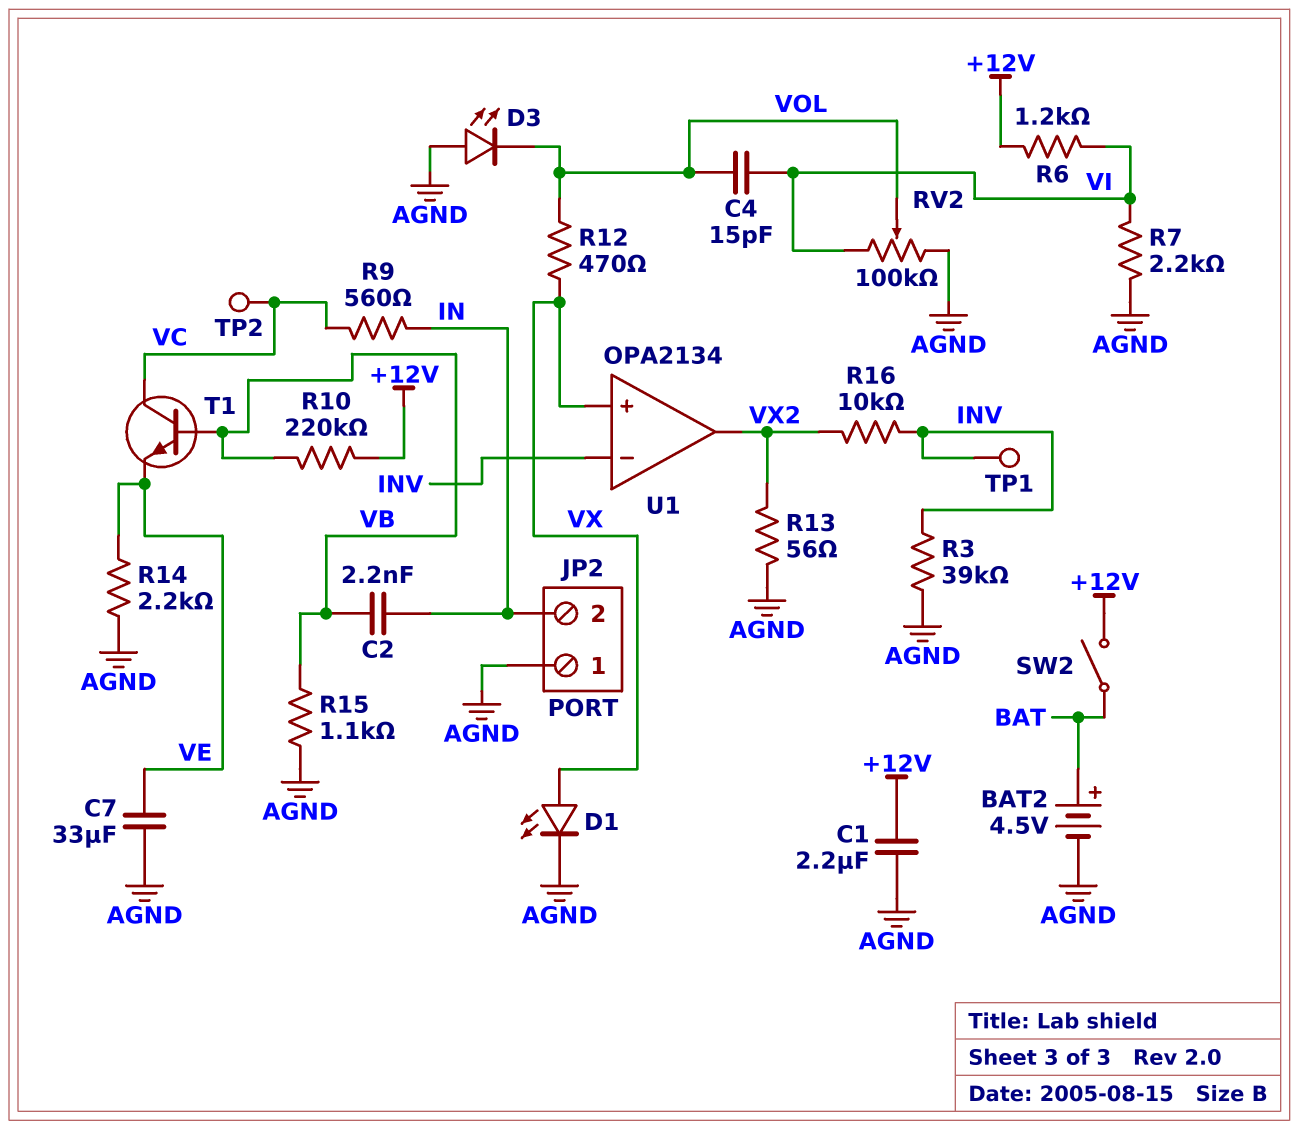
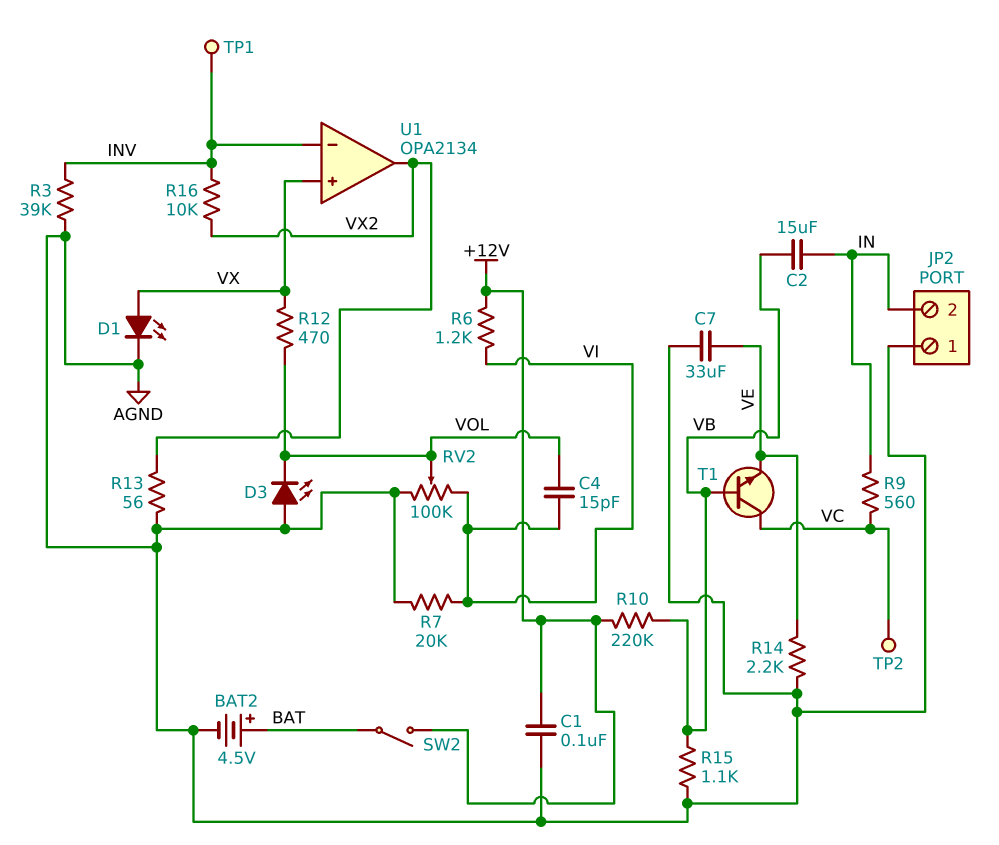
C1: 2.2uF (+12V, AGND) -> 100nF (+12V, AGND)
C2: 2.2nF (IN, VB) -> 15uF (IN, VB)
R7: 2.2k (AGND, VI) -> 20k (AGND, VI)

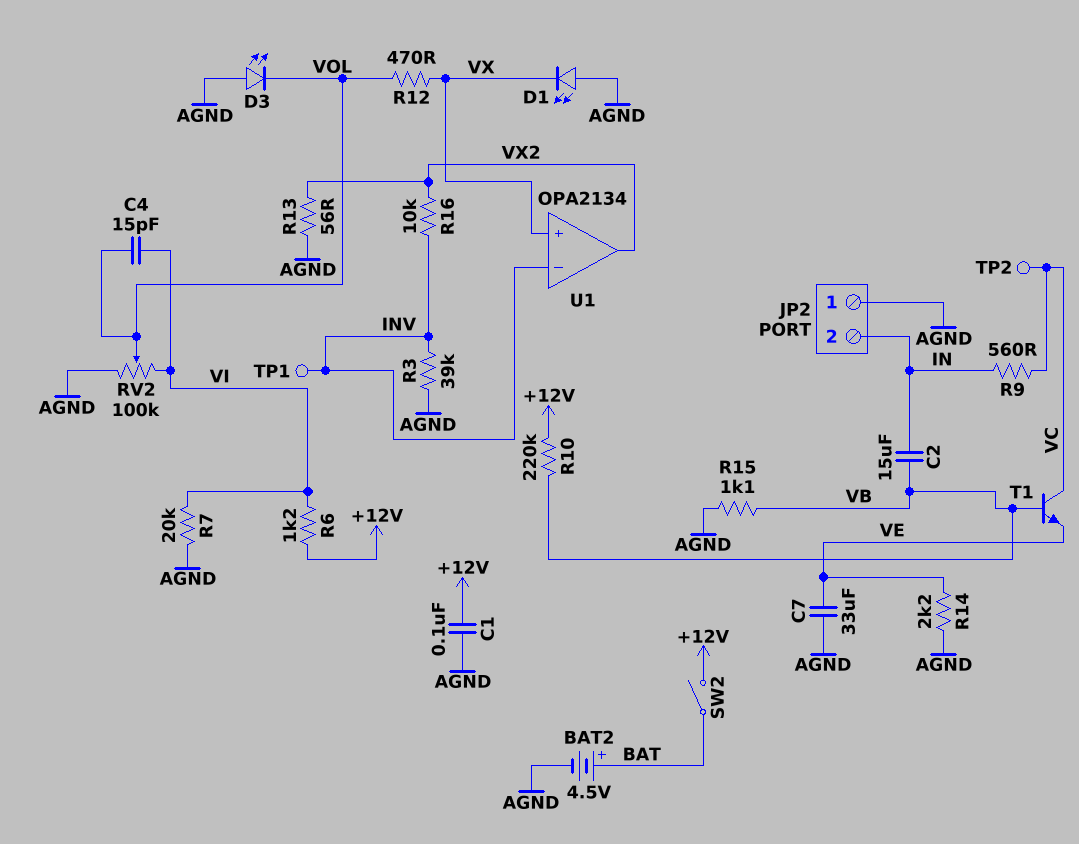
D1: LED (A VX, K AGND) -> LED (A AGND, K VX)

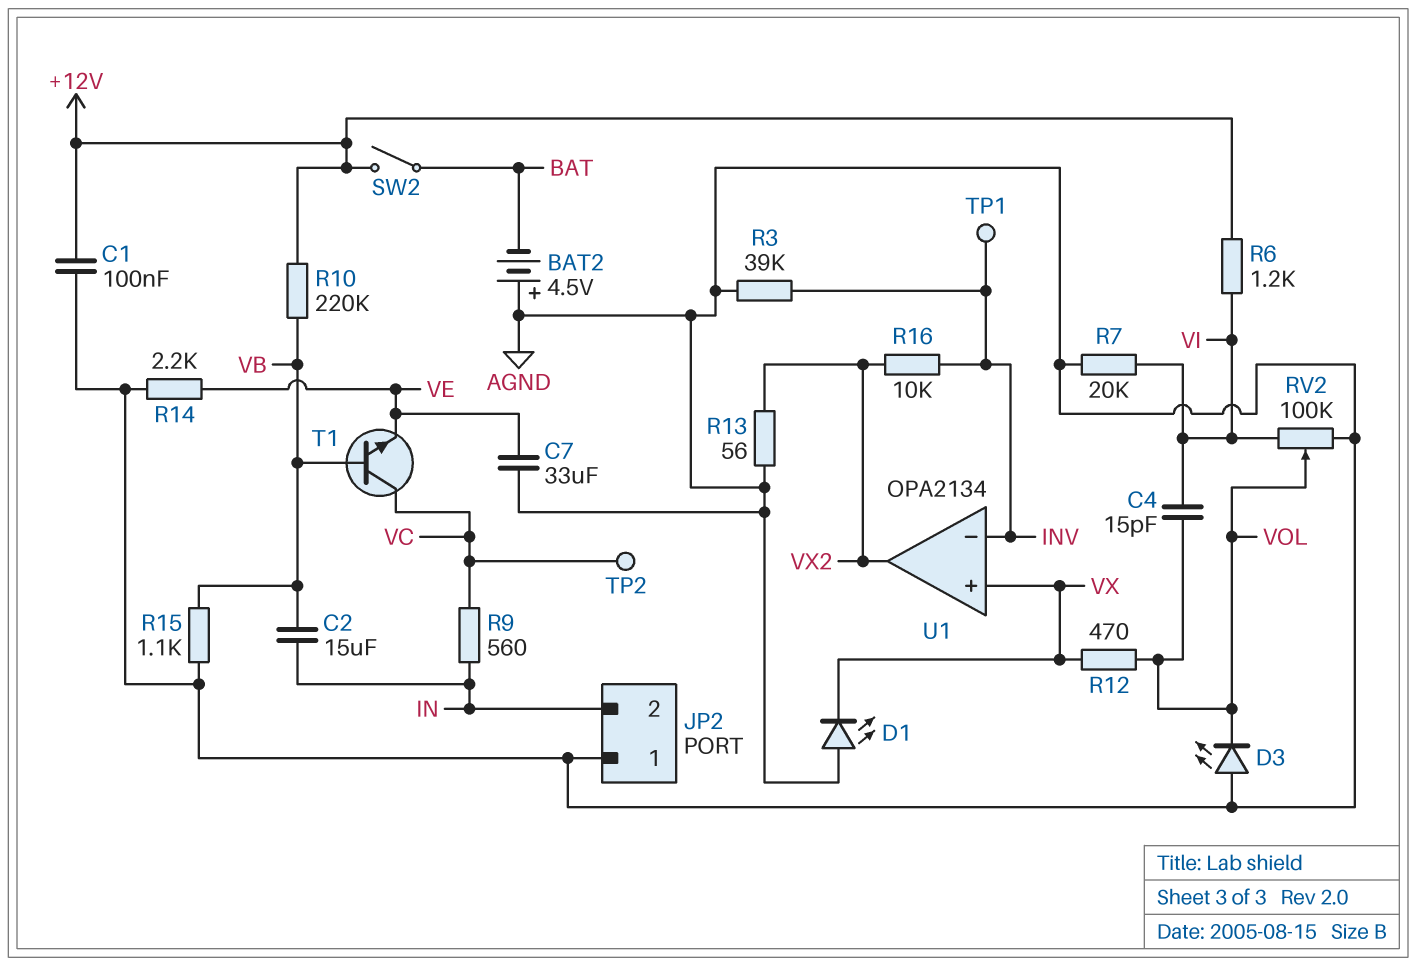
BAT2: 4.5V (plus BAT, minus AGND) -> 4.5V (plus AGND, minus BAT)

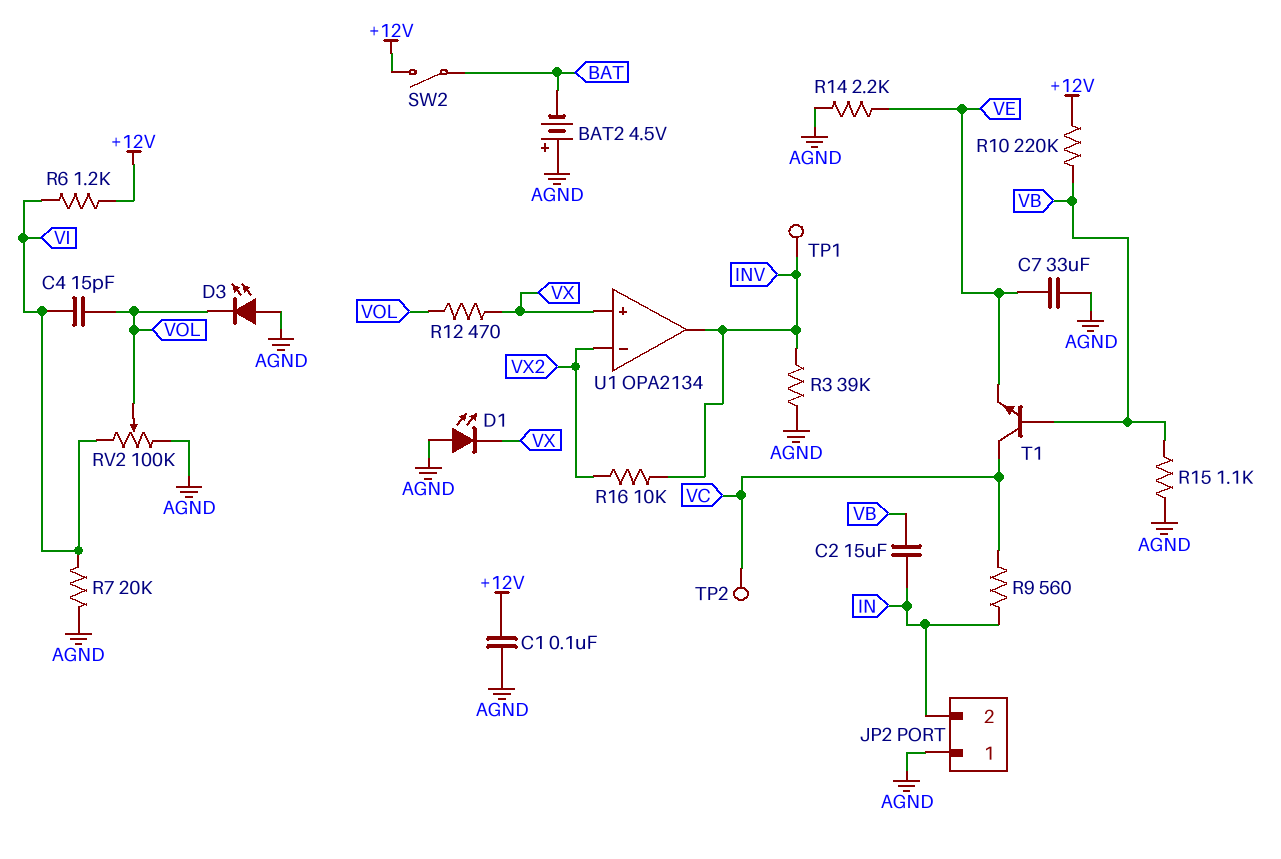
R13: 56 (AGND, VX2) -> none
U1 pin in-: INV -> VX2
U1 pin out: VX2 -> INV

